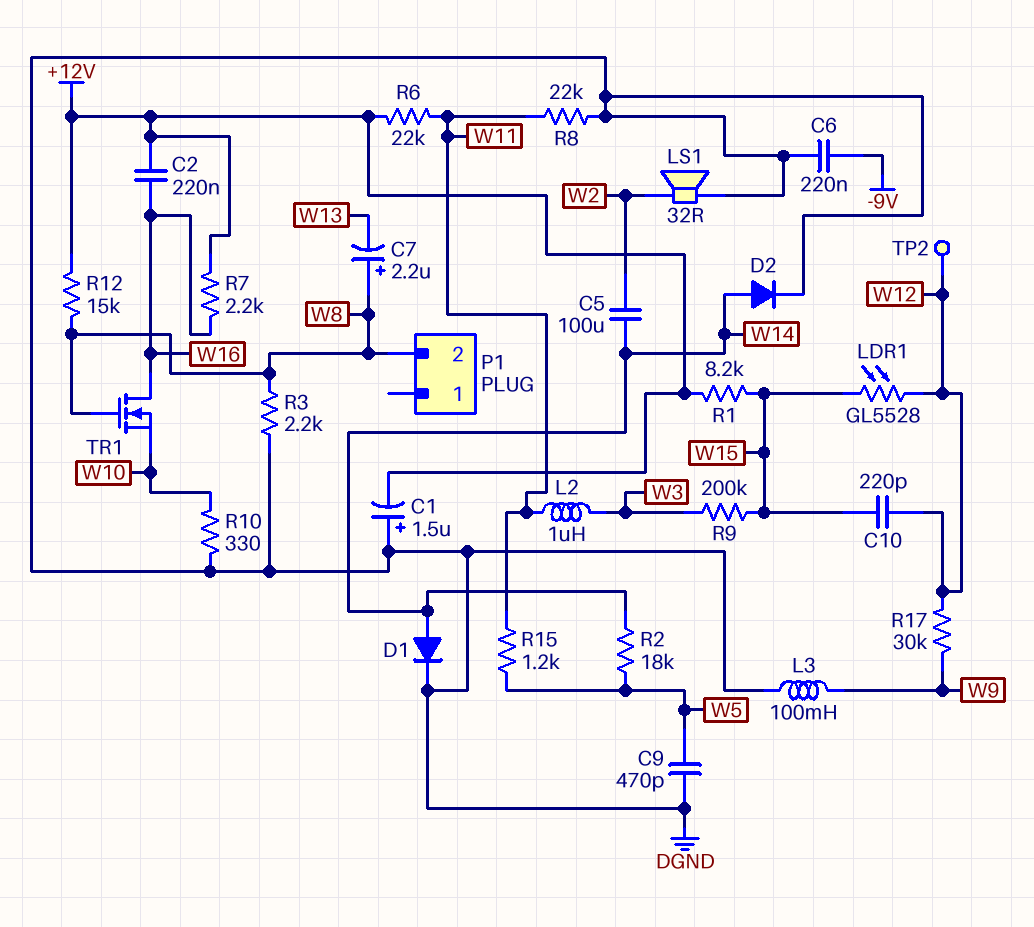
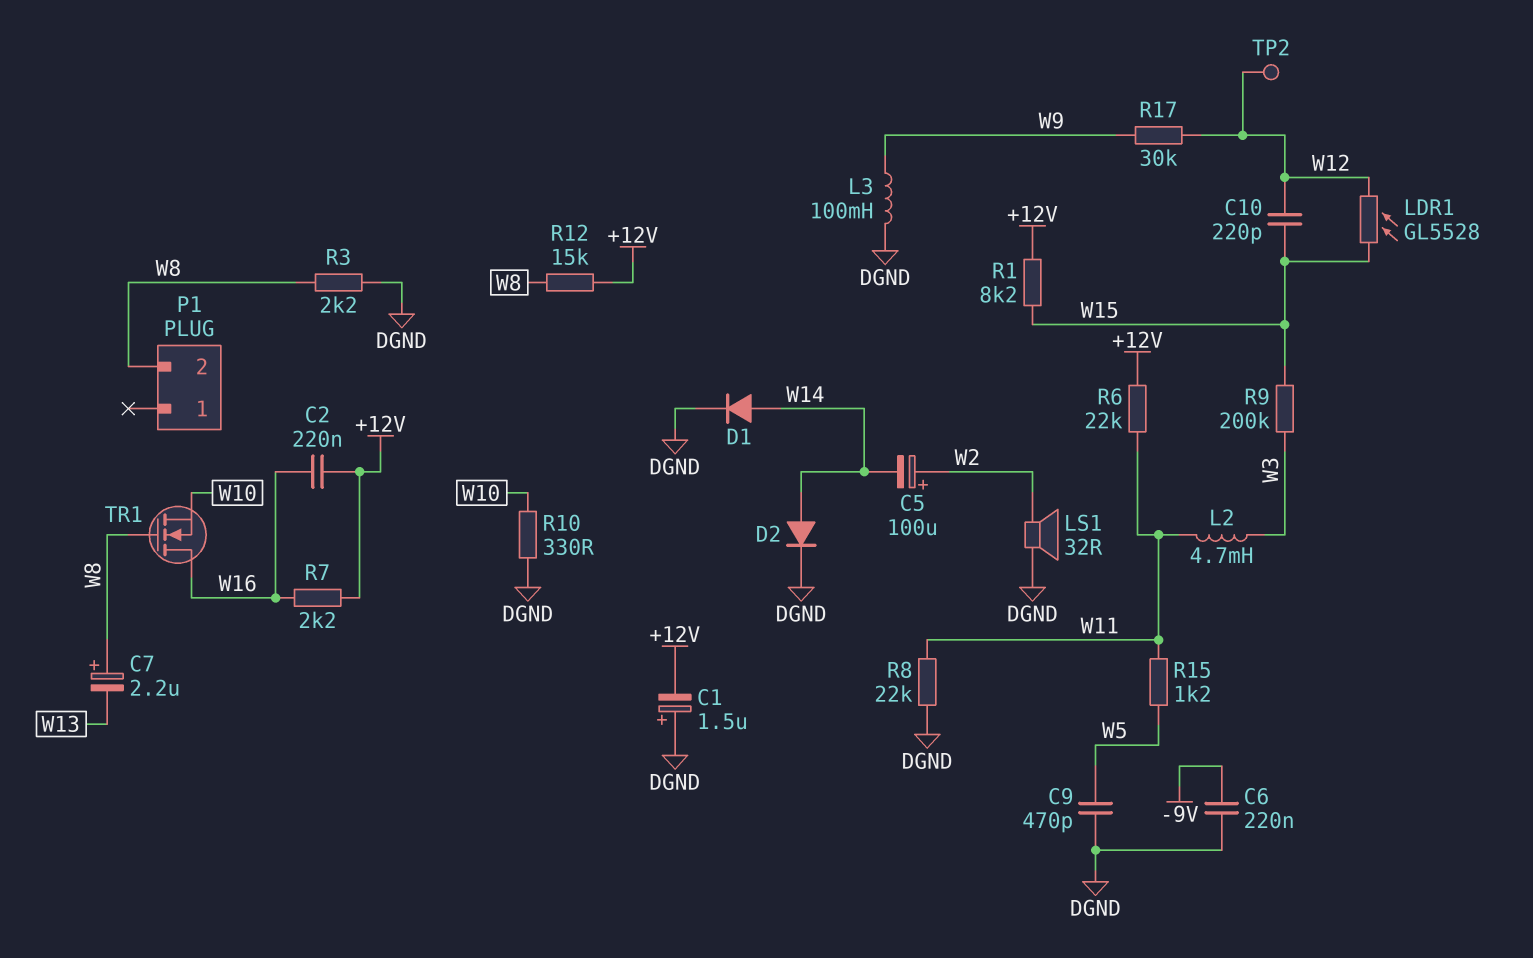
C5: 100uF (W2, W14) -> 100uF (plus W2, minus W14)
L2: 1uH (W3, W11) -> 4.7mH (W3, W11)
R2: 18k (W5, W14) -> none

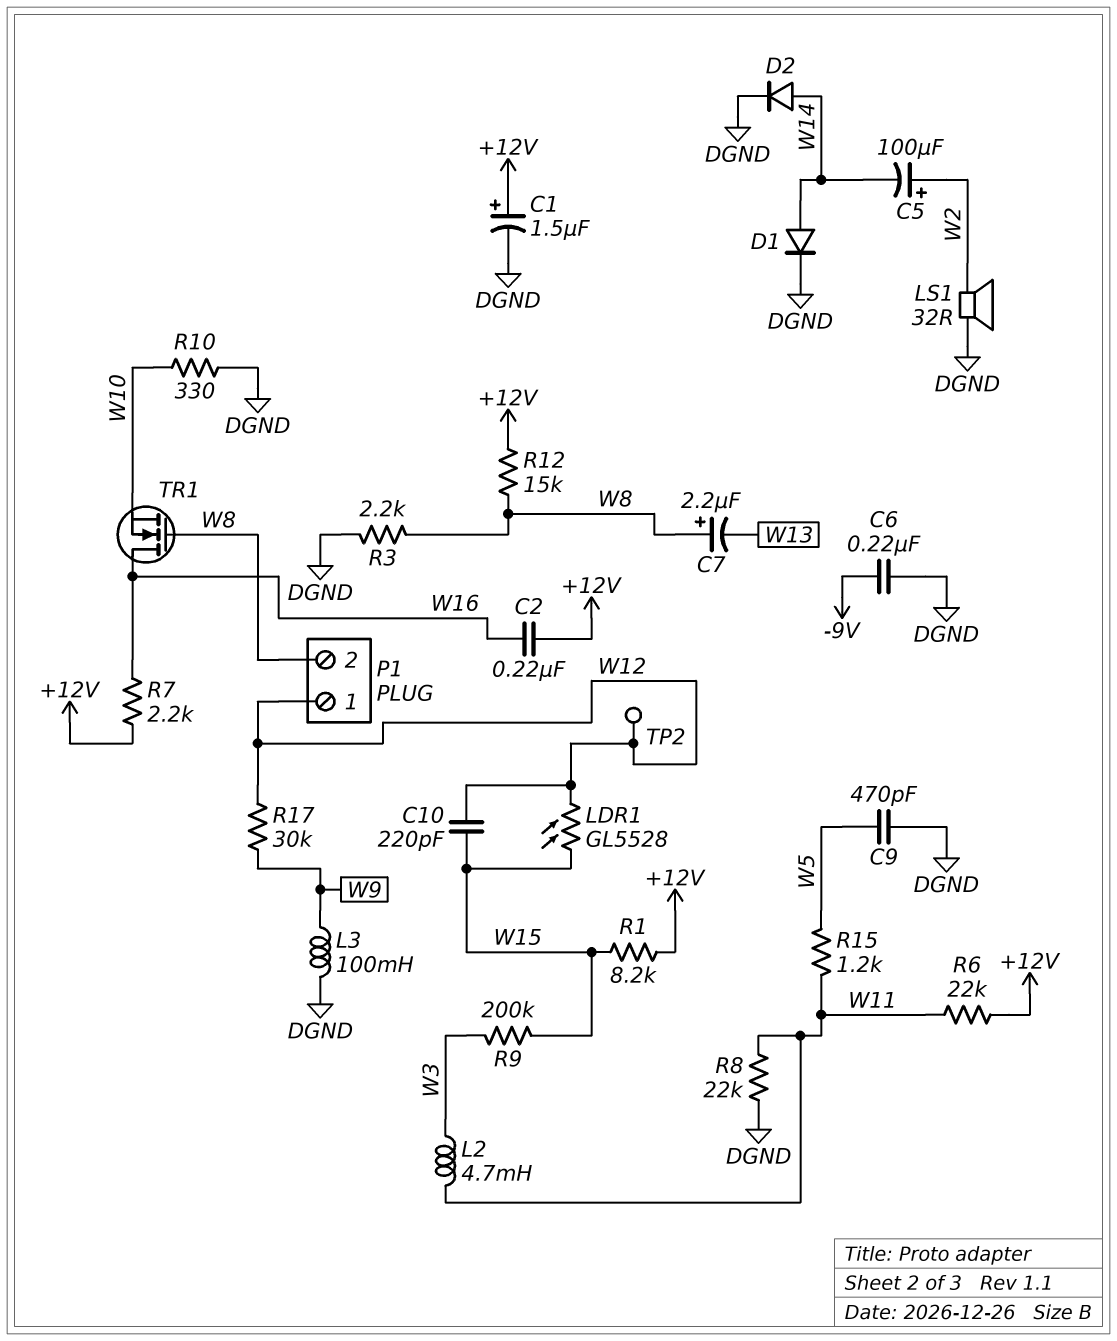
C1: 1.5uF (plus DGND, minus +12V) -> 1.5uF (plus +12V, minus DGND)
P1 pin 1: none -> W12

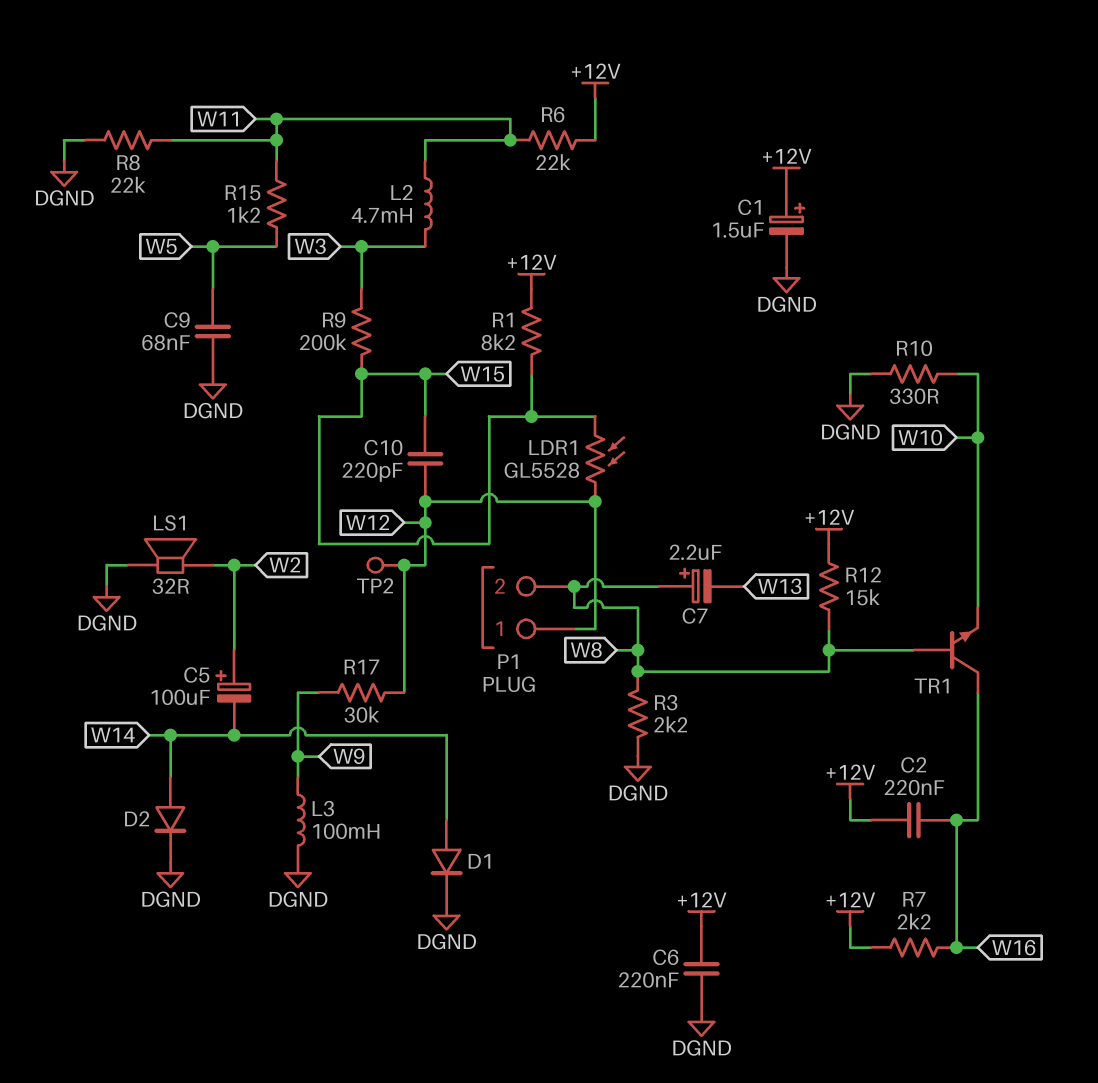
C6: 220nF (-9V, DGND) -> 220nF (+12V, DGND)
C9: 470pF (DGND, W5) -> 68nF (DGND, W5)
TR1: NMOS (G W8, D W16, S W10) -> NPN (B W8, C W16, E W10)

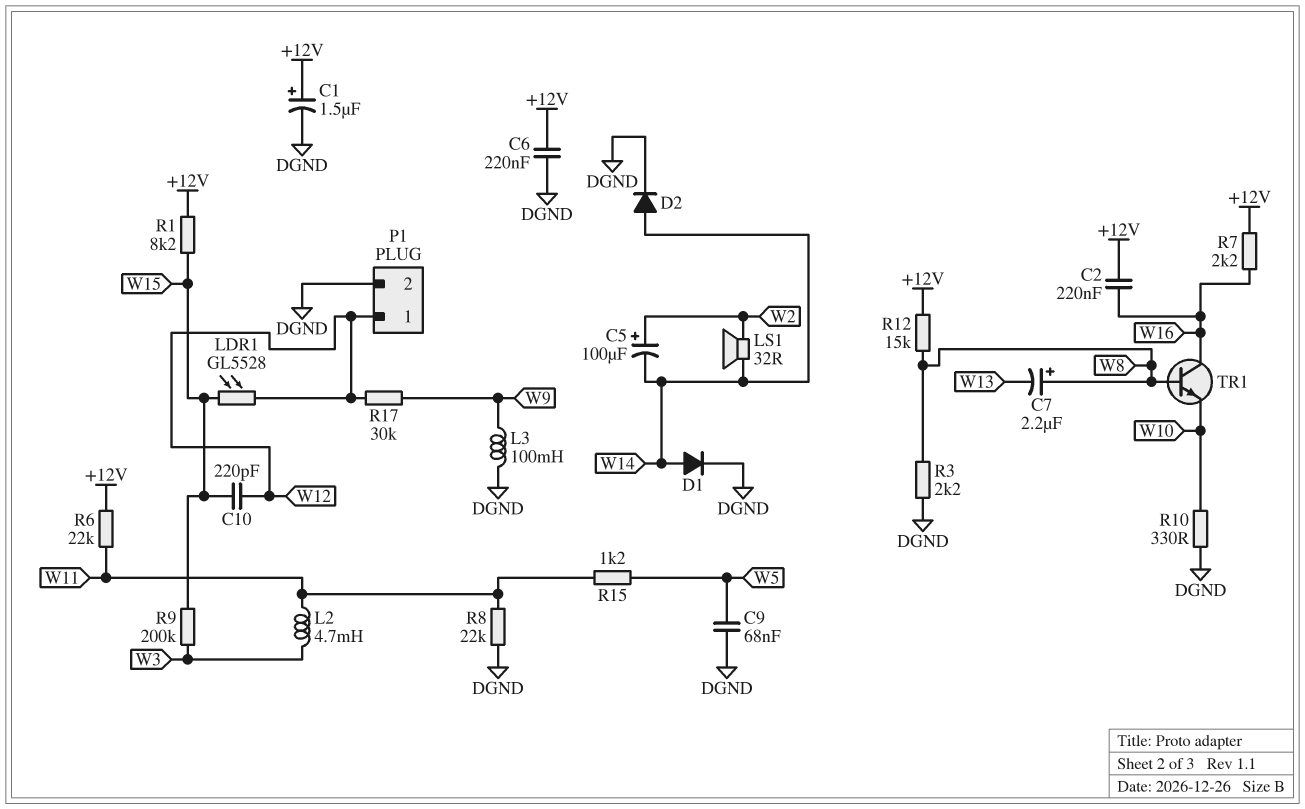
LS1: speaker 32R (DGND, W2) -> speaker 32R (W2, W14)
P1 pin 2: W8 -> DGND
TP2: test point (W12) -> none

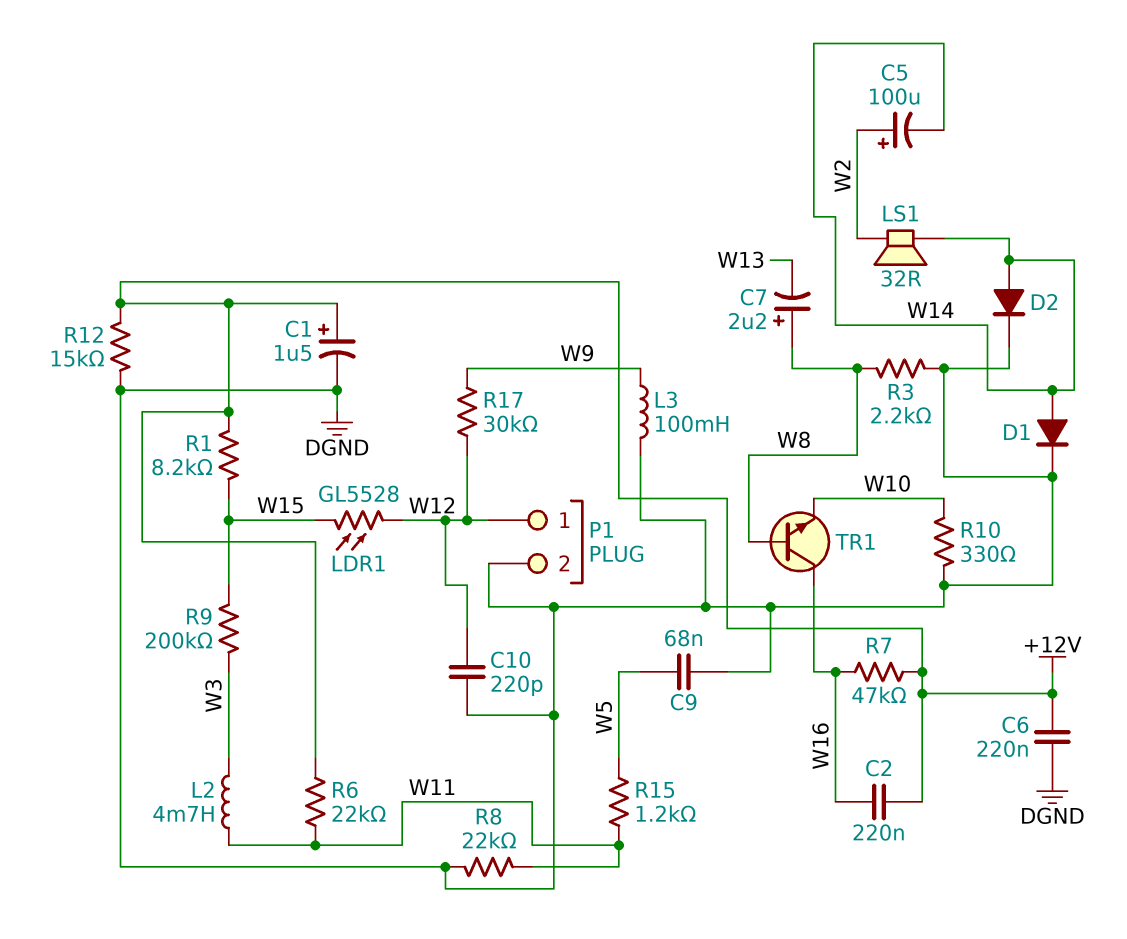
C10: 220pF (W12, W15) -> 220pF (DGND, W12)
R7: 2.2k (+12V, W16) -> 47k (+12V, W16)
R12: 15k (+12V, W8) -> 15k (+12V, DGND)

